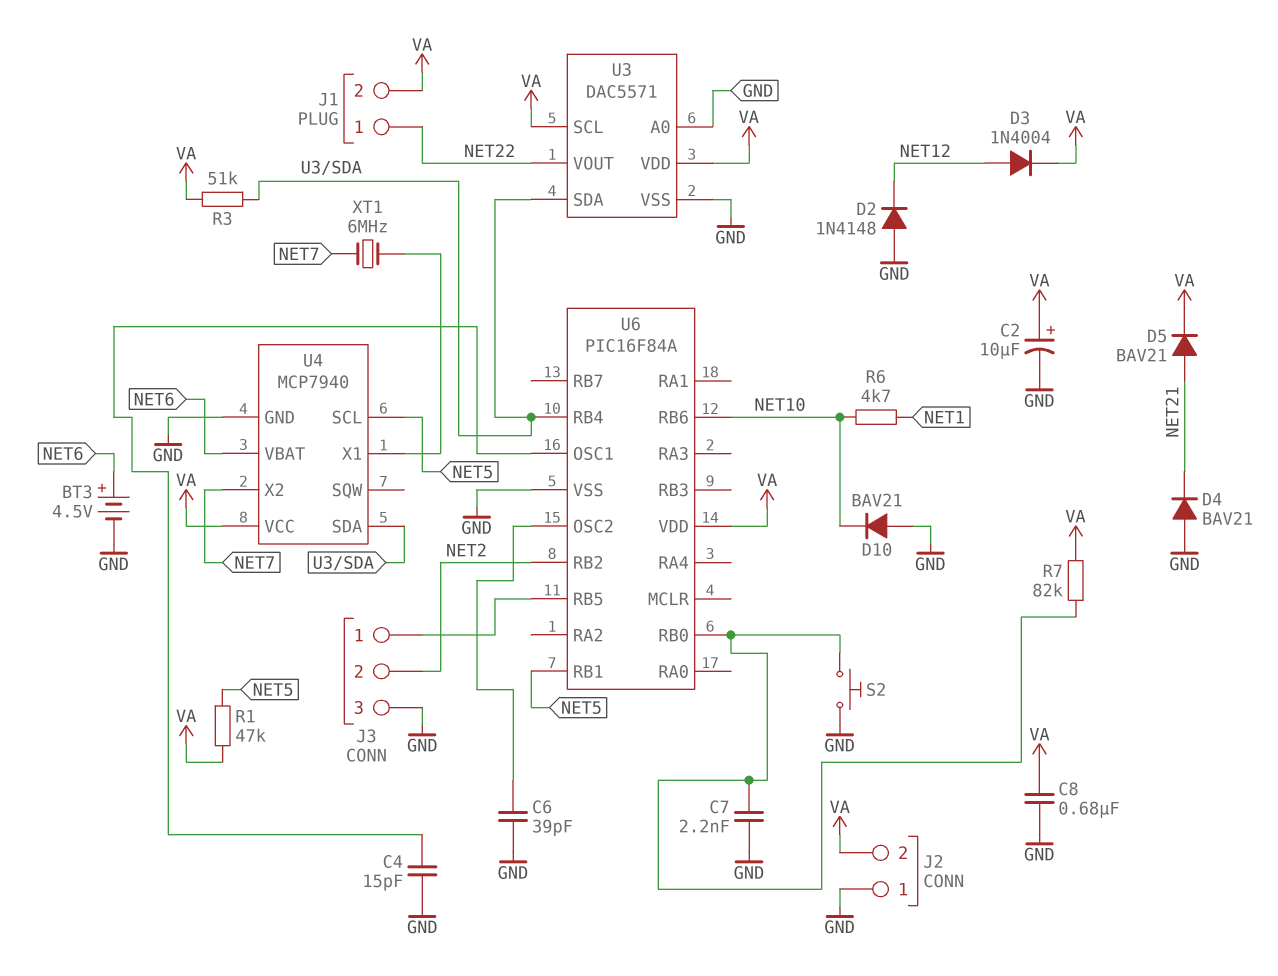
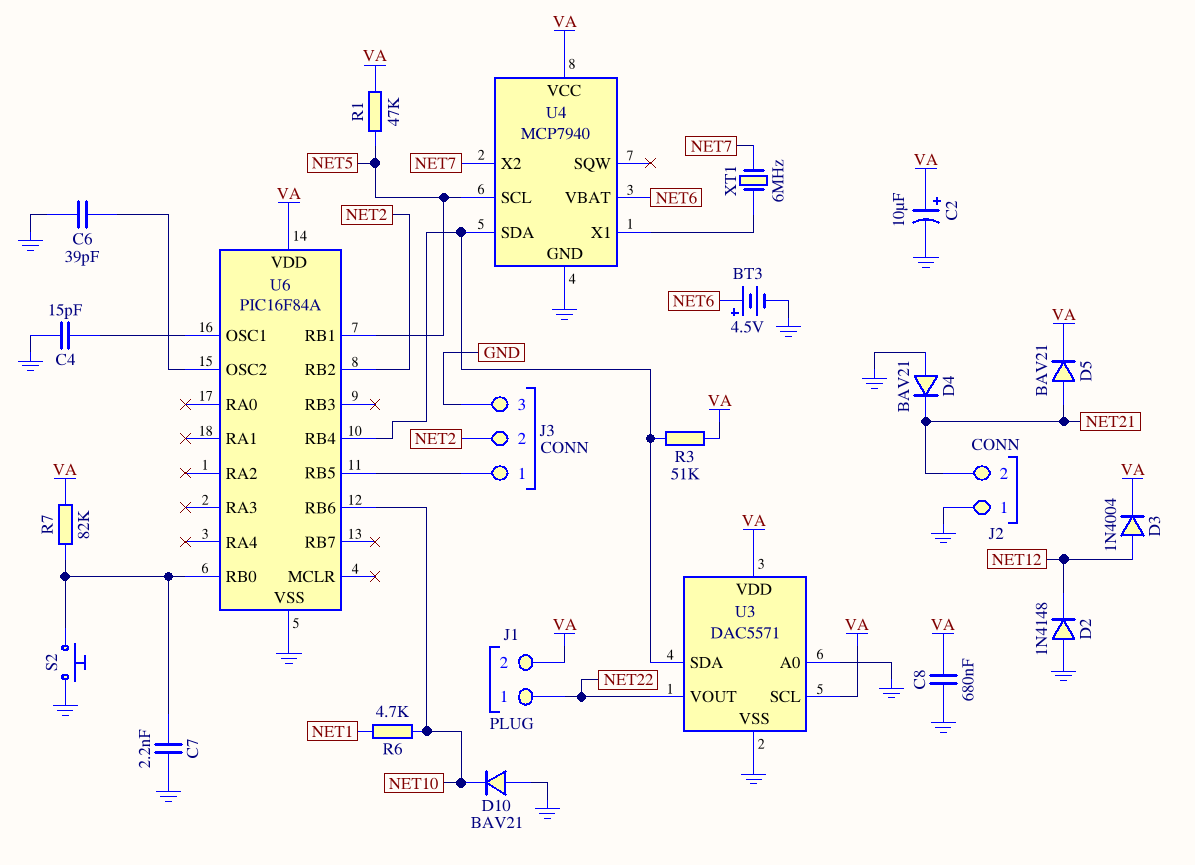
J2 pin 2: VA -> NET21

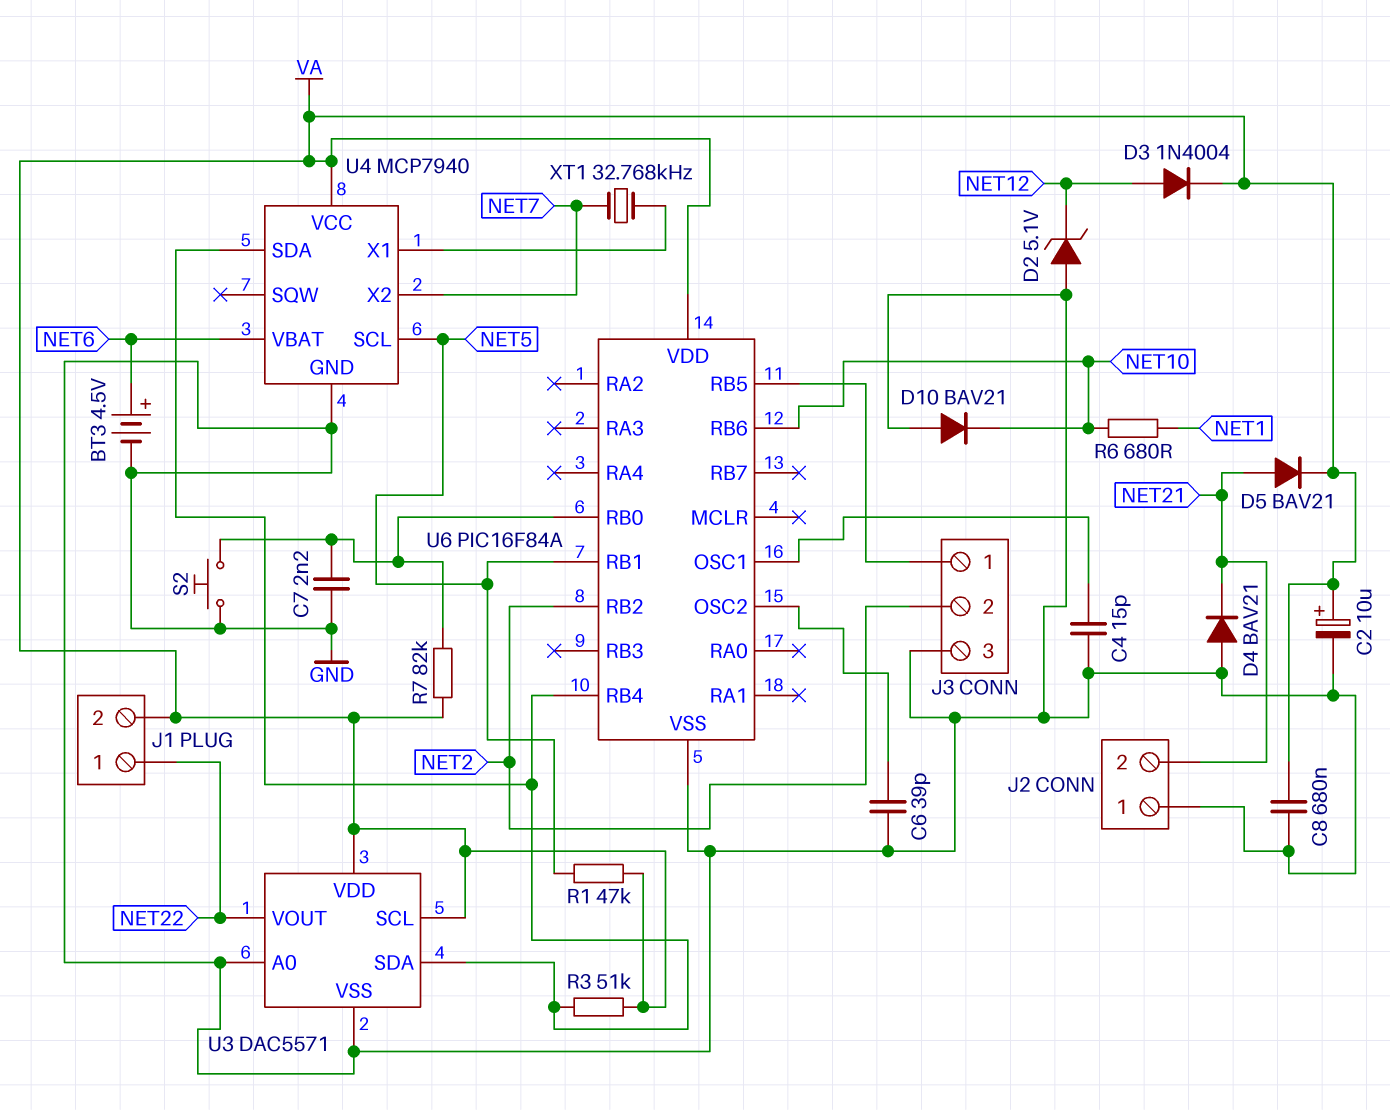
D2: diode 1N4148 (A GND, K NET12) -> zener 5.1V (A GND, K NET12)
R6: 4.7k (NET1, NET10) -> 680 (NET1, NET10)
XT1: 6MHz (NET7, U4/X1) -> 32.768kHz (NET7, U4/X1)

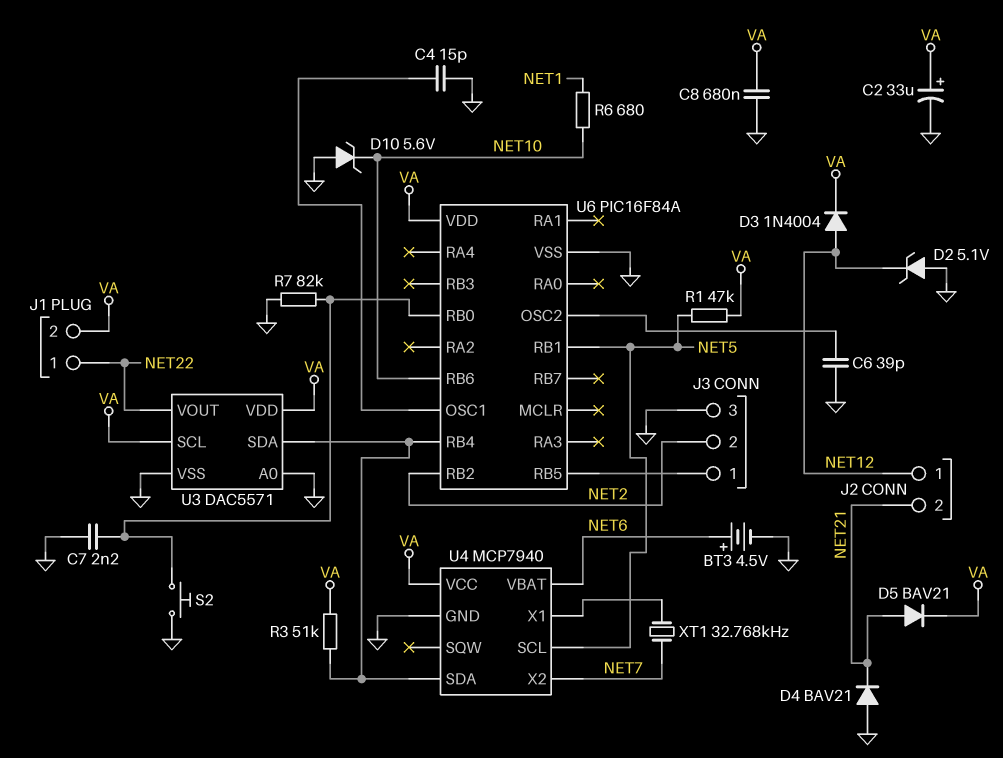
C2: 10uF (plus VA, minus GND) -> 33uF (plus VA, minus GND)
D10: diode BAV21 (A GND, K NET10) -> zener 5.6V (A GND, K NET10)
J2 pin 1: GND -> NET12
R7: 82k (U6/RB0, VA) -> 82k (GND, U6/RB0)

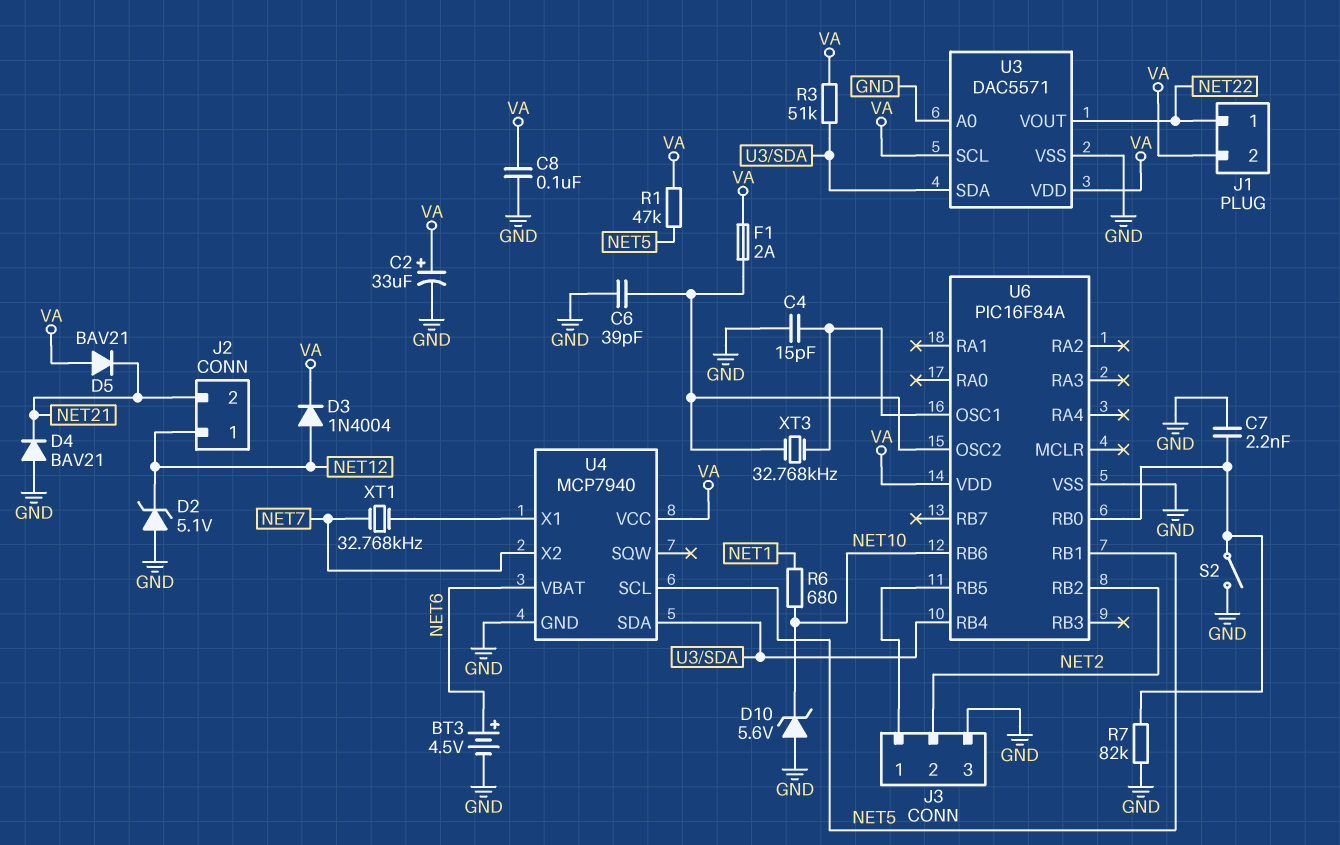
C8: 680nF (GND, VA) -> 100nF (GND, VA)
D5: diode BAV21 (A NET21, K VA) -> diode BAV21 (A VA, K NET21)
F1: none -> 2A (U6/OSC2, VA)
S2: button (GND, U6/RB0) -> switch (GND, U6/RB0)
XT3: none -> 32.768kHz (U6/OSC1, U6/OSC2)

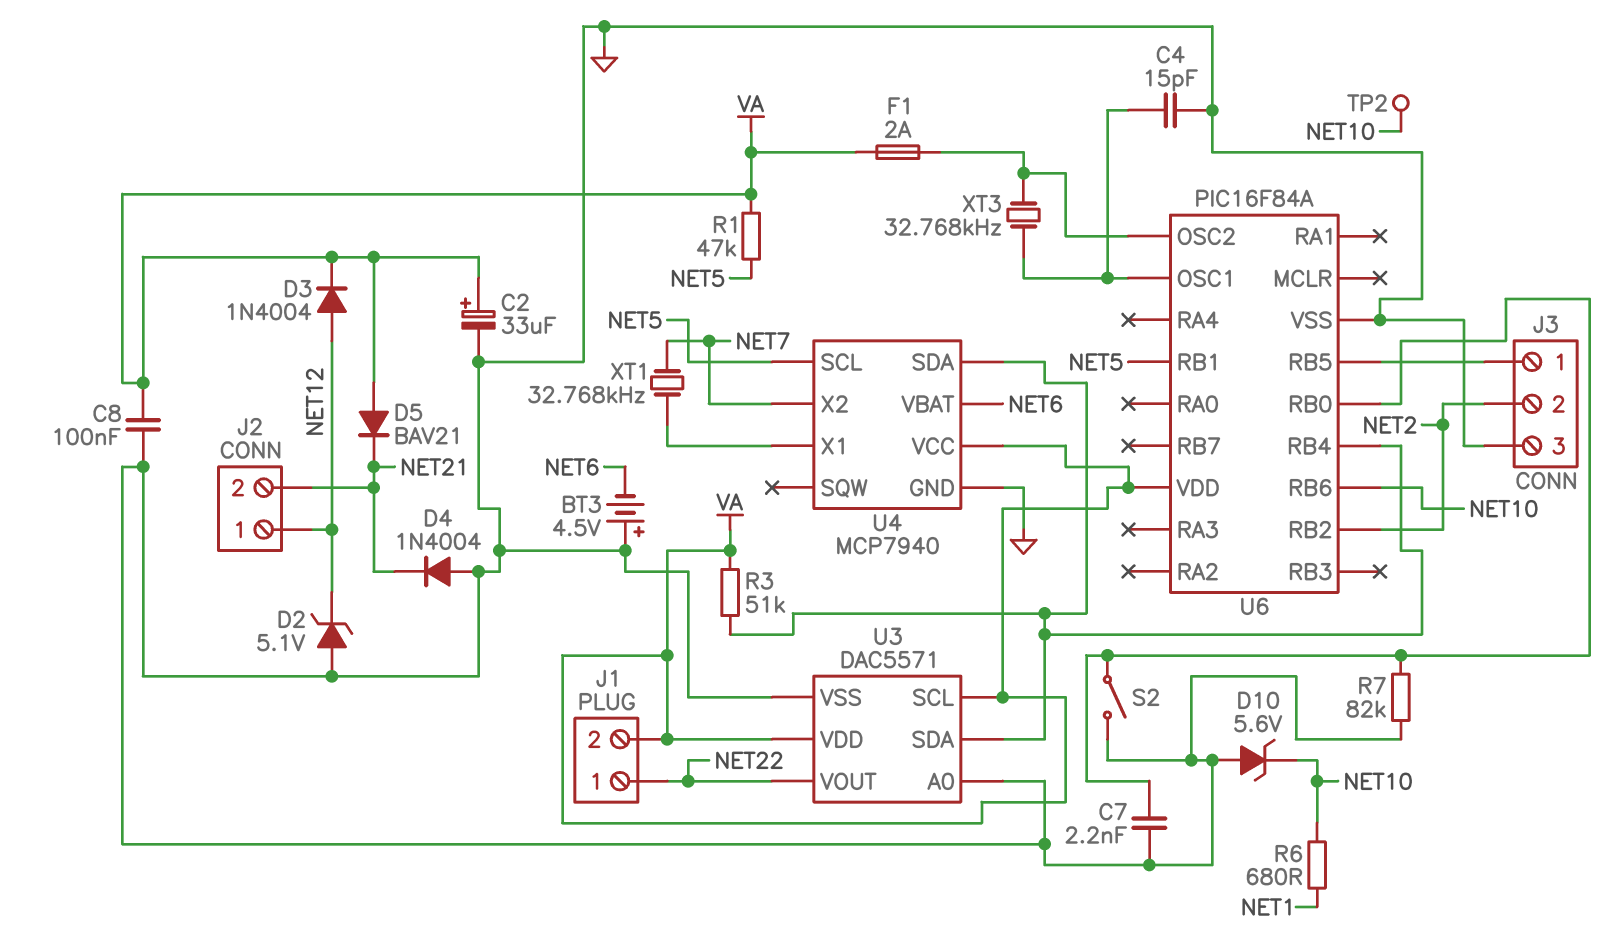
BT3: 4.5V (plus NET6, minus GND) -> 4.5V (plus GND, minus NET6)
C6: 39pF (GND, U6/OSC2) -> none
D4: diode BAV21 (A GND, K NET21) -> diode 1N4004 (A GND, K NET21)
TP2: none -> test point (NET10)

